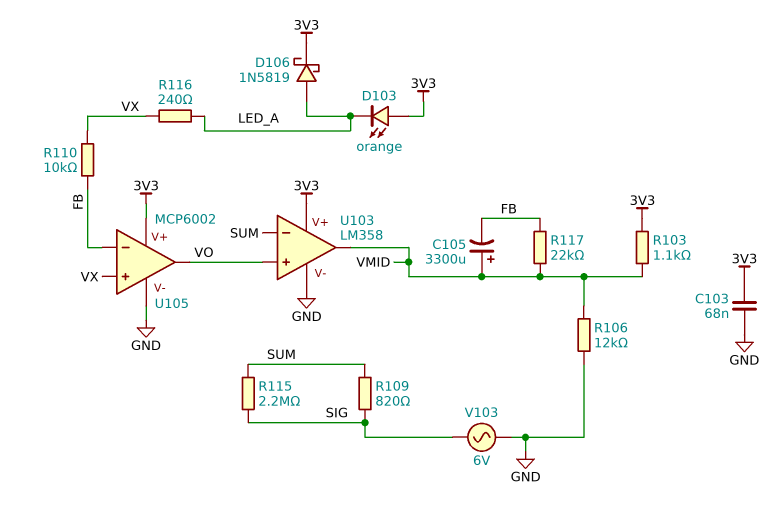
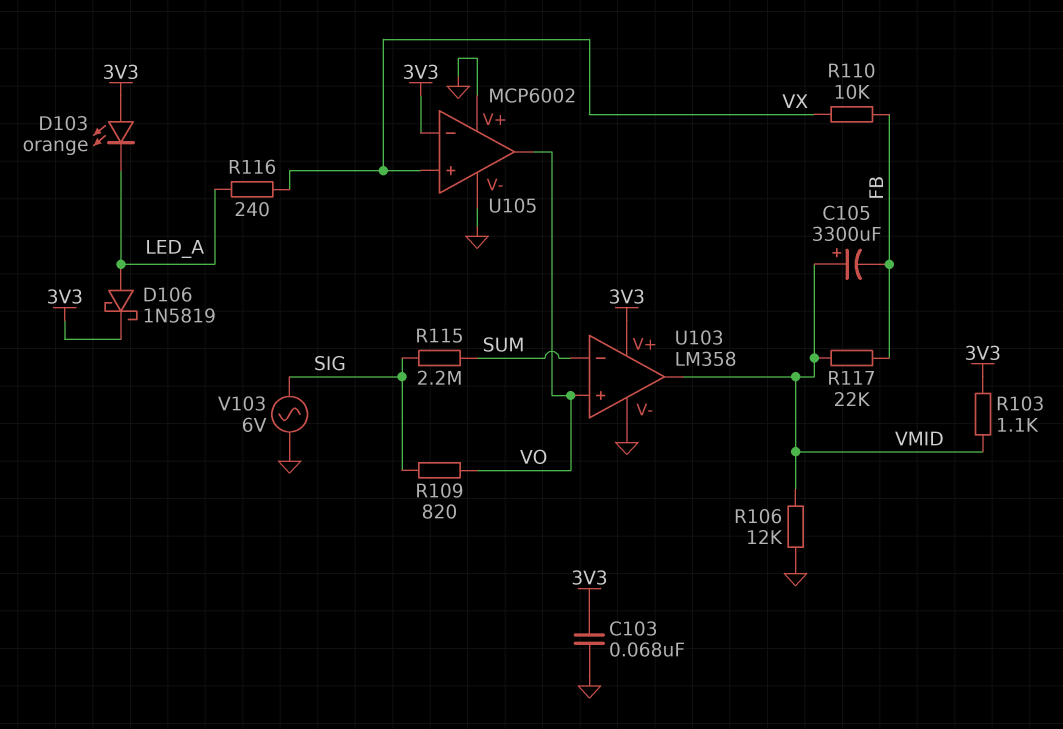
R109: 820 (SIG, SUM) -> 820 (SIG, VO)
U105 pin V+: 3V3 -> GND
U105 pin in-: FB -> 3V3

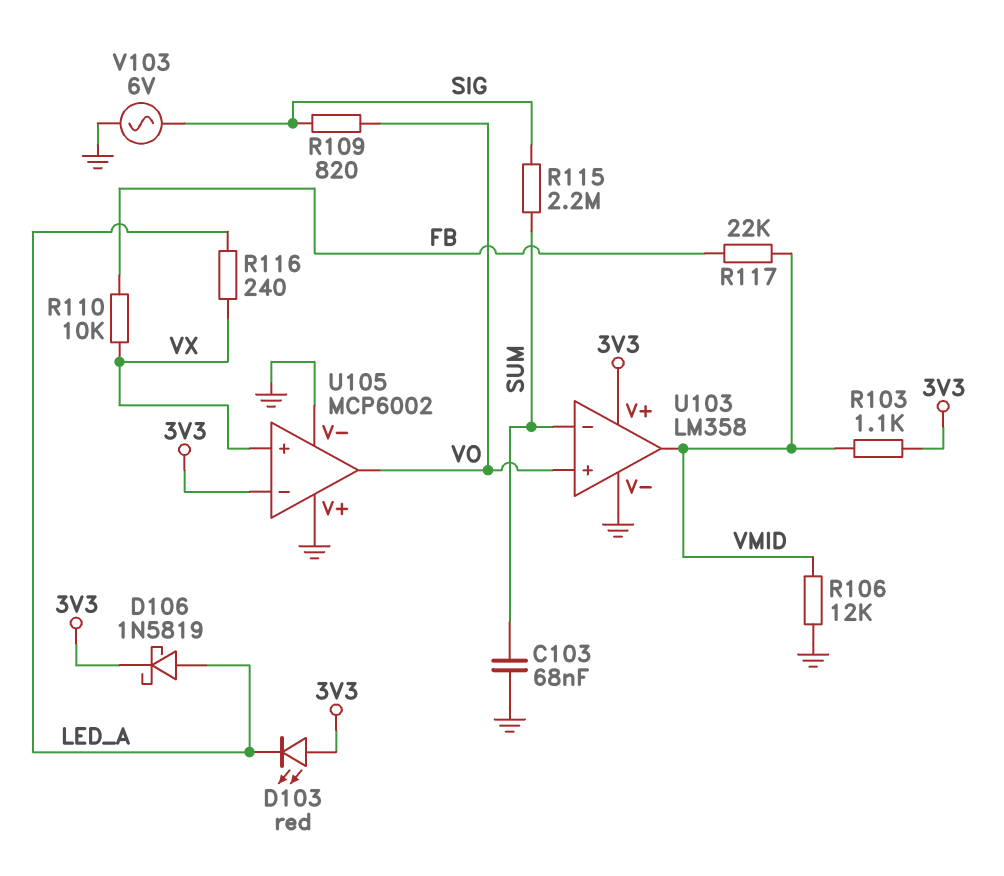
C103: 68nF (3V3, GND) -> 68nF (GND, SUM)
C105: 3300uF (plus VMID, minus FB) -> none
D103: LED orange (A 3V3, K LED_A) -> LED red (A 3V3, K LED_A)

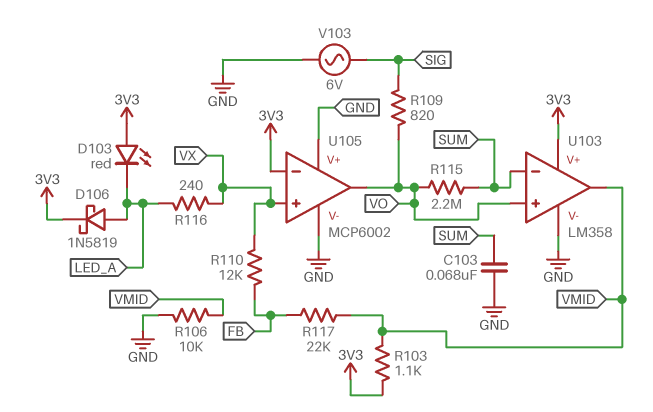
R106: 12k (GND, VMID) -> 10k (GND, VMID)
R110: 10k (FB, VX) -> 12k (FB, VX)
R115: 2.2M (SIG, SUM) -> 2.2M (SUM, VO)

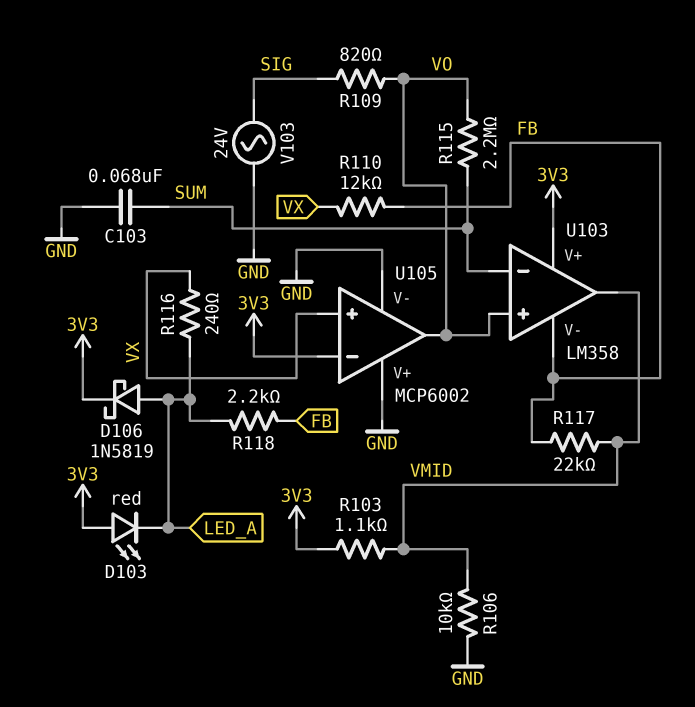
R118: none -> 2.2k (FB, LED_A)
U103 pin V-: GND -> FB
V103: AC 6V (GND, SIG) -> AC 24V (GND, SIG)

